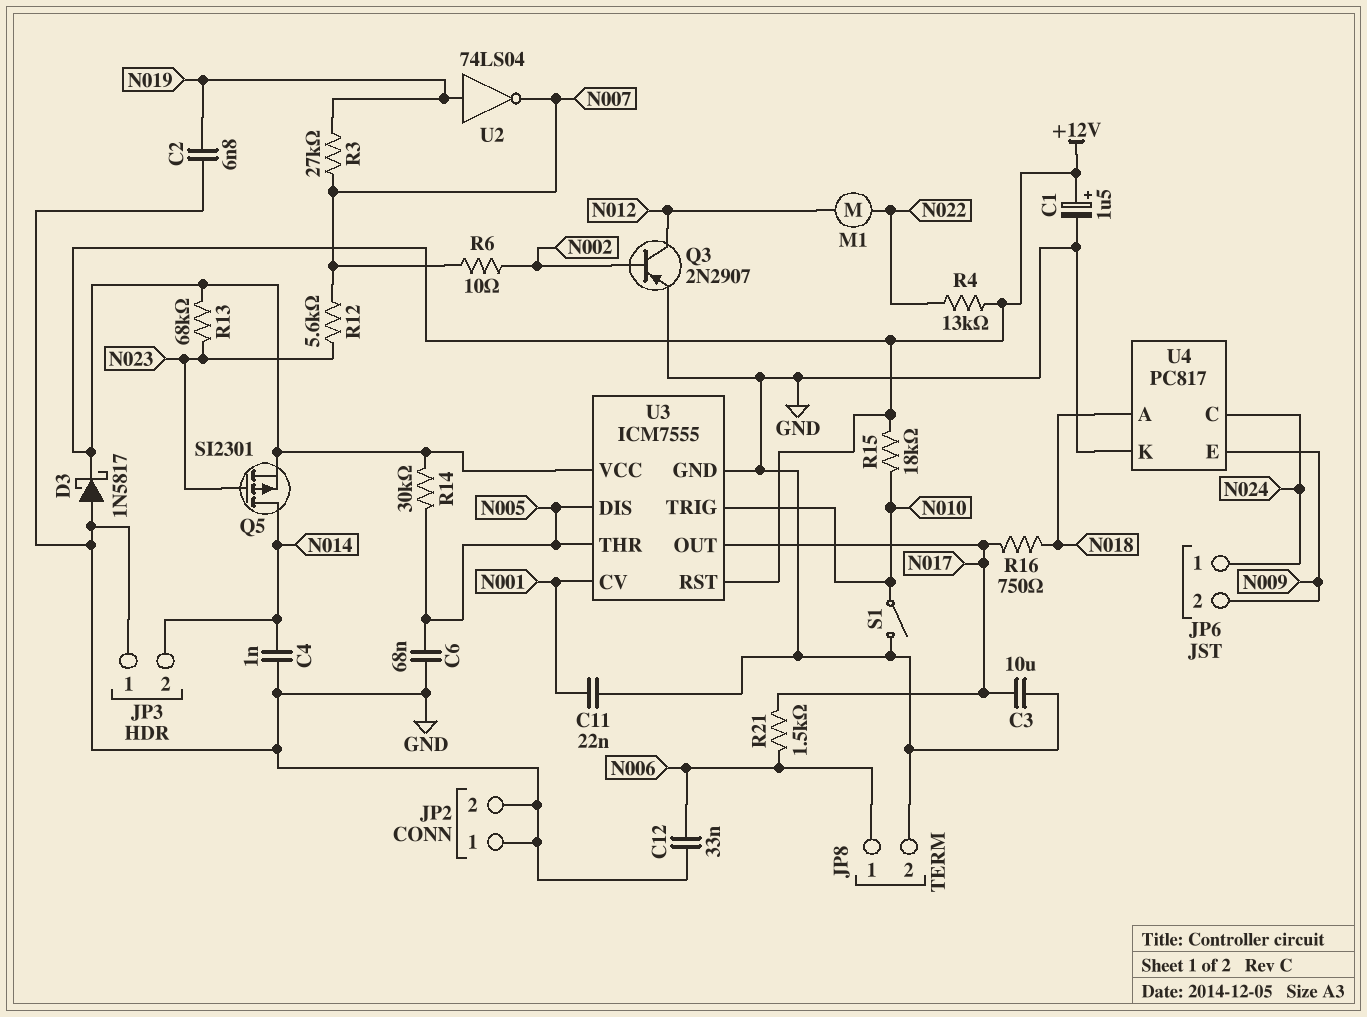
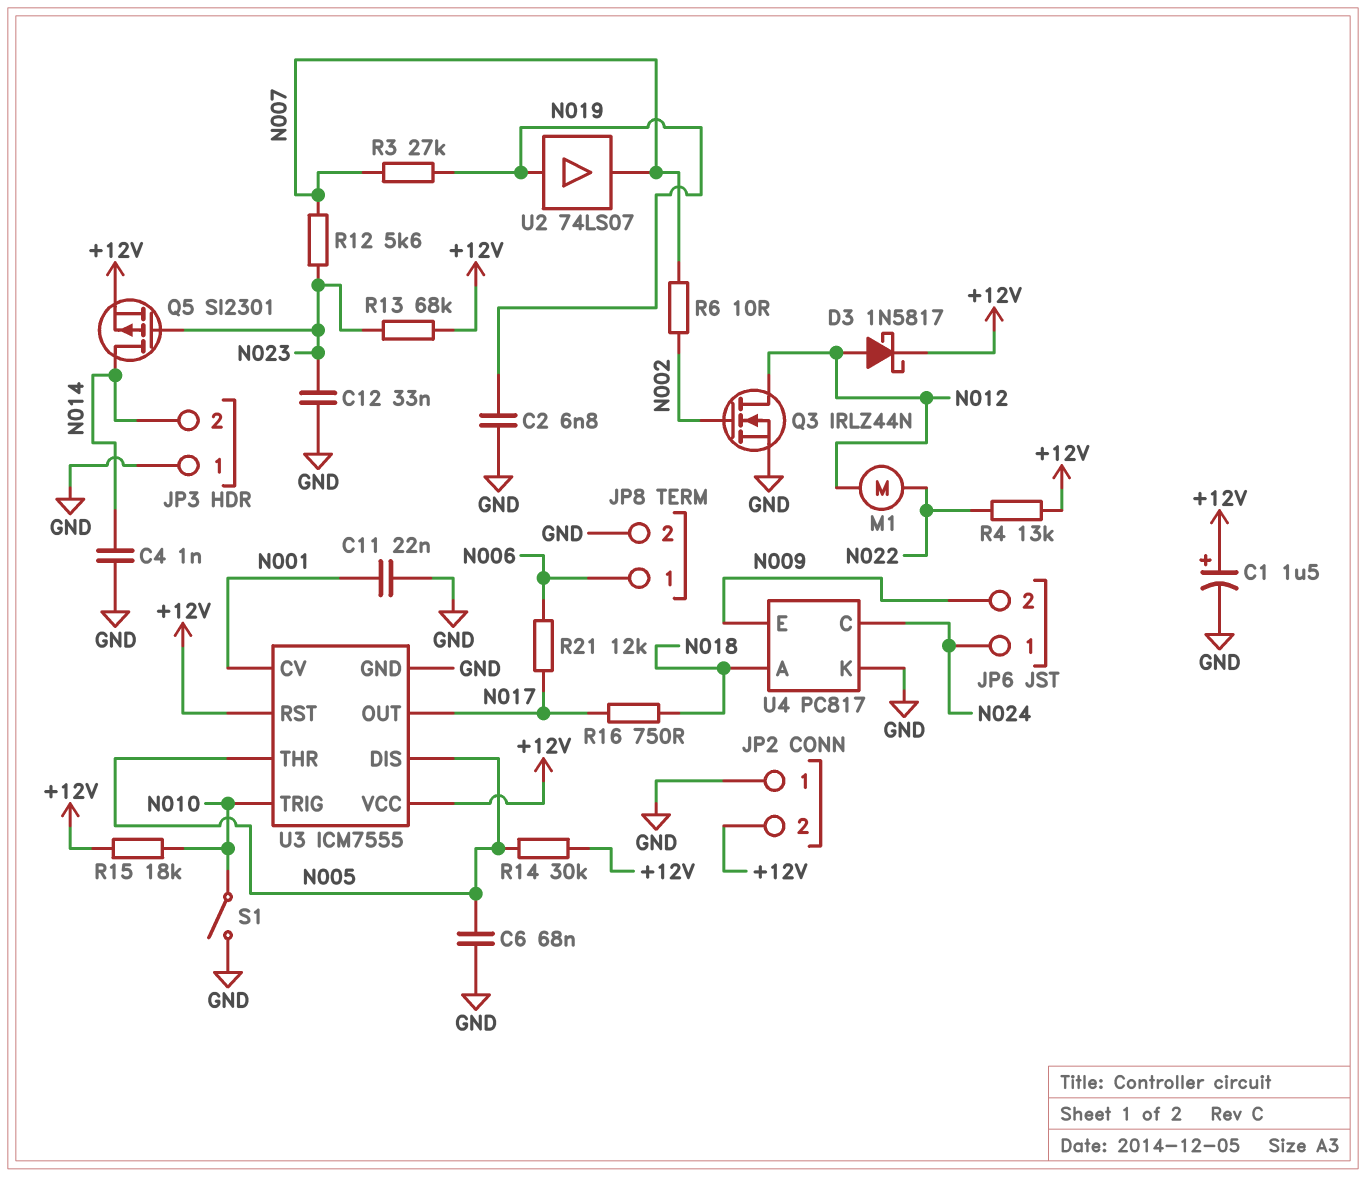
C3: 10uF (GND, N017) -> none
C12: 33nF (GND, N006) -> 33nF (GND, N023)
D3: schottky 1N5817 (A GND, K +12V) -> schottky 1N5817 (A N012, K +12V)
JP2 pin 2: GND -> +12V
Q3: PNP 2N2907 (B N002, C N012, E GND) -> NMOS IRLZ44N (G N002, D N012, S GND)
R21: 1.5k (N006, N017) -> 12k (N006, N017)
U2: NOT 74LS04 (in N019, out N007) -> buffer 74LS07 (in N019, out N007)

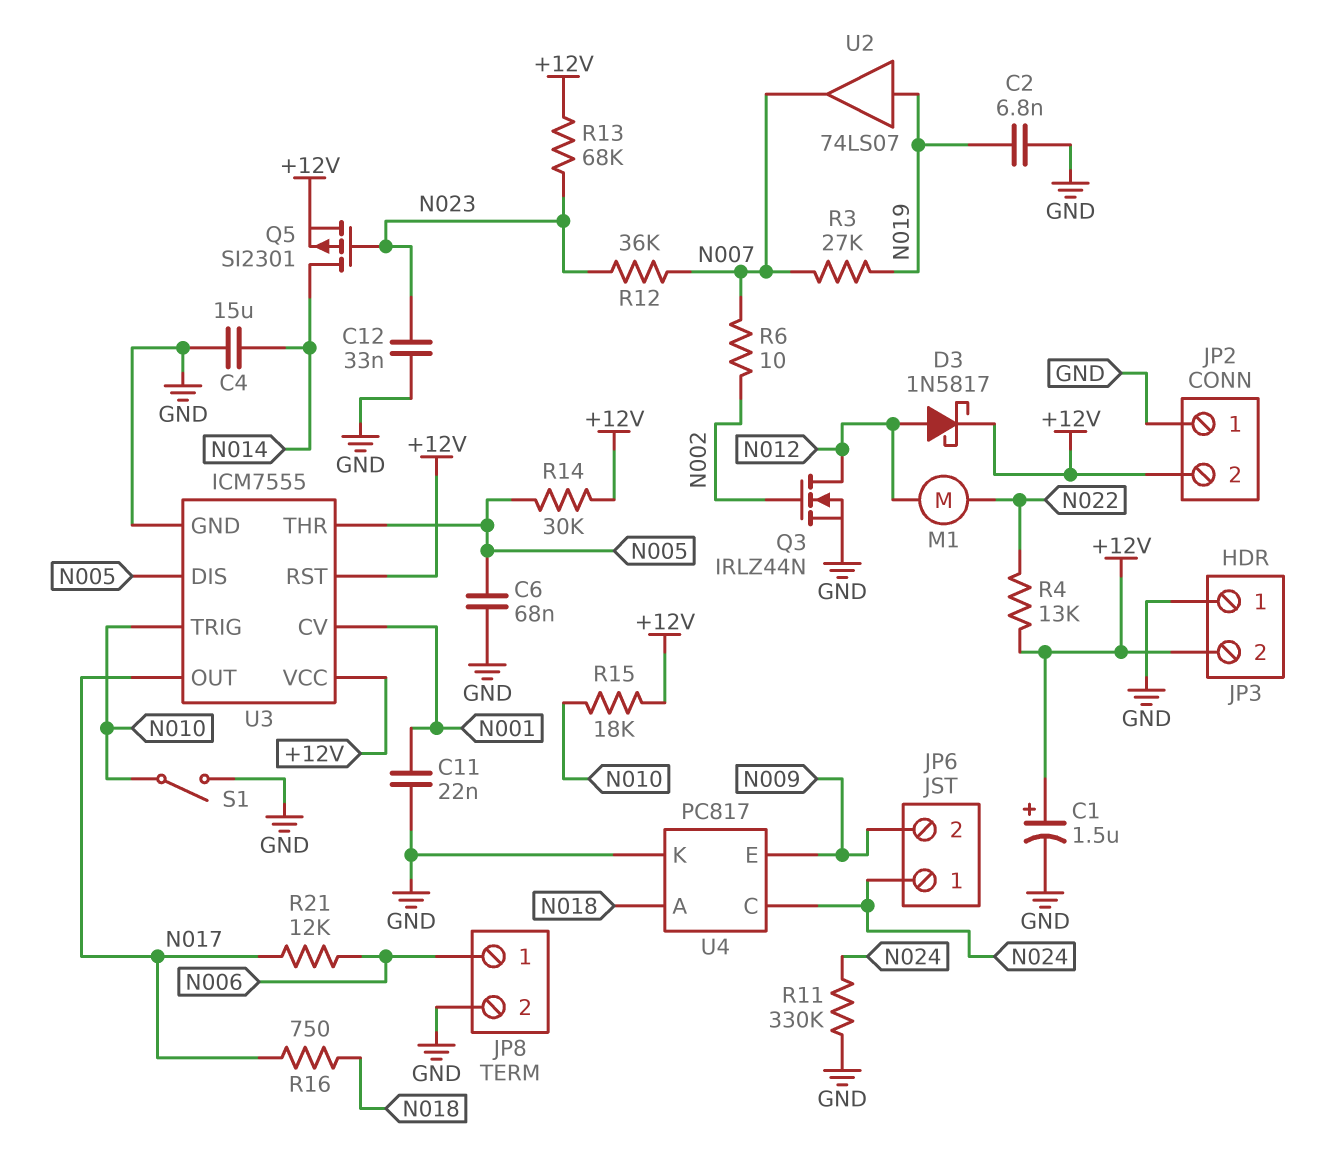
C4: 1nF (GND, N014) -> 15uF (GND, N014)
JP3 pin 2: N014 -> +12V
R11: none -> 330k (GND, N024)
R12: 5.6k (N007, N023) -> 36k (N007, N023)

